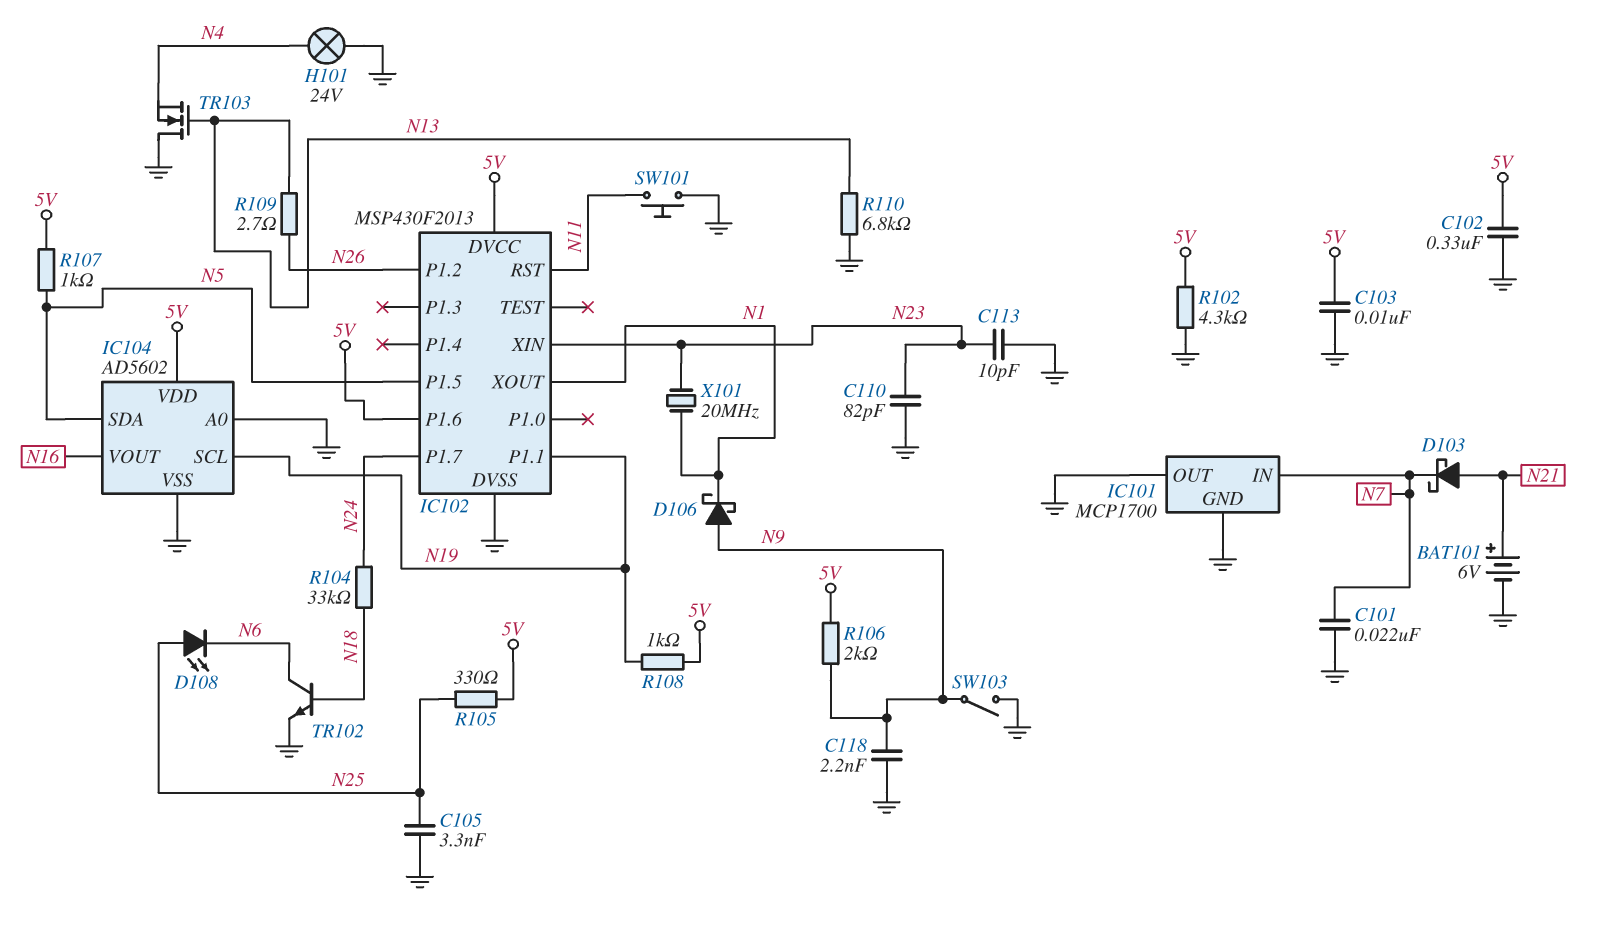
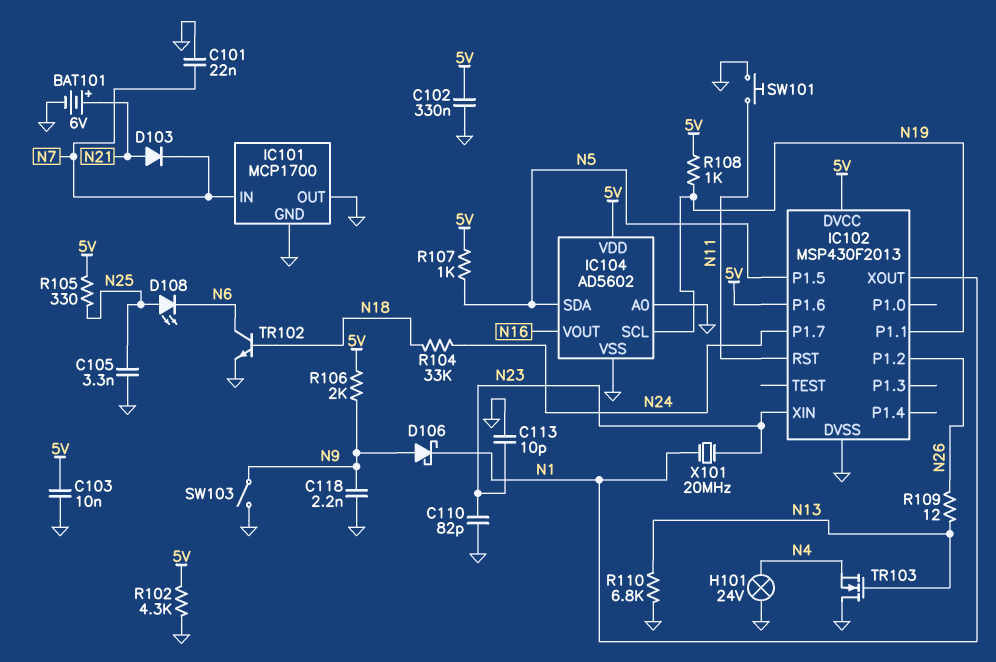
D103: schottky (A N21, K N7) -> diode (A N21, K N7)
R109: 2.7 (N13, N26) -> 12 (N13, N26)

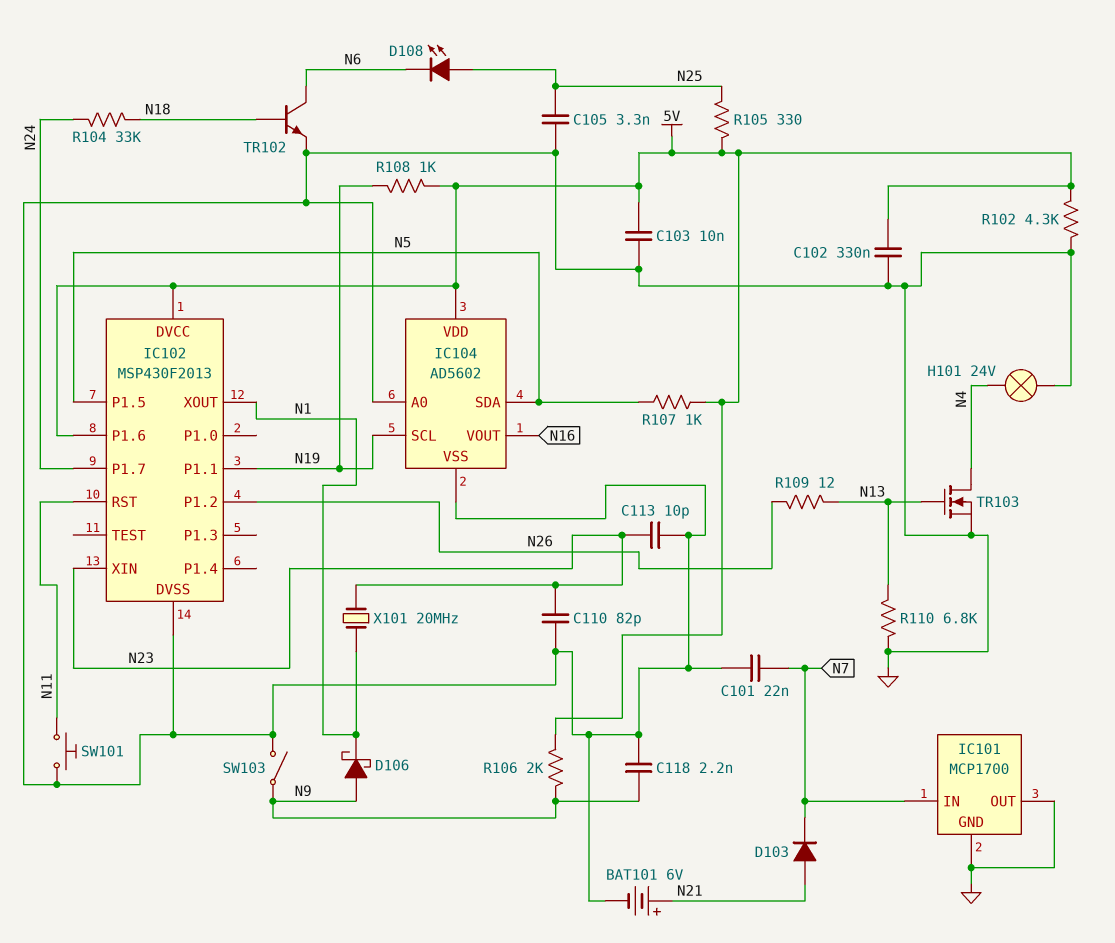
TR103: NMOS (G N13, D GND, S N4) -> NMOS (G N13, D N4, S GND)

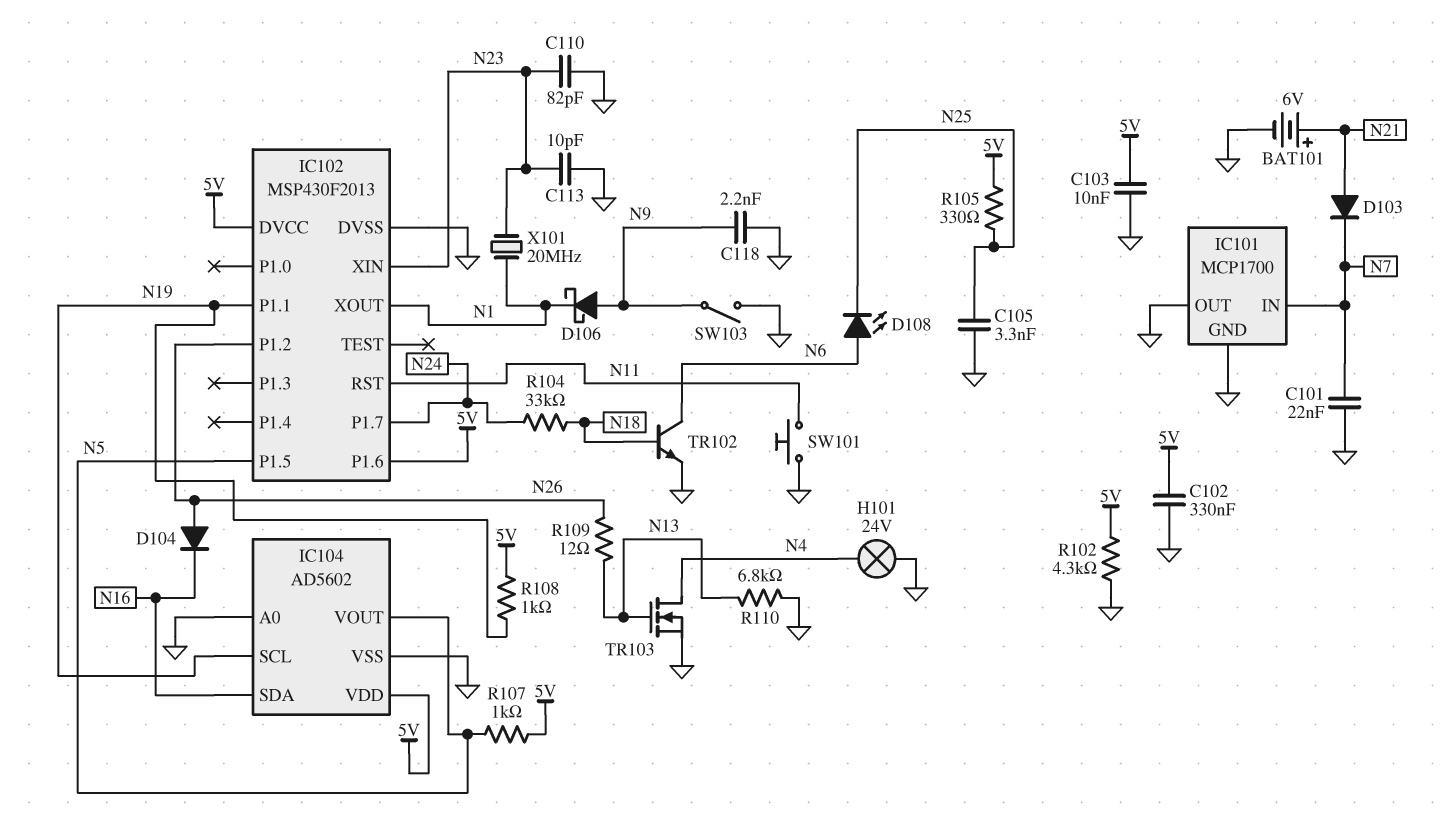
D104: none -> diode (A N26, K N16)
D108: LED (A N25, K N6) -> LED (A N6, K N25)
IC104 pin SDA: N5 -> N16
IC104 pin VOUT: N16 -> N5
R106: 2k (5V, N9) -> none

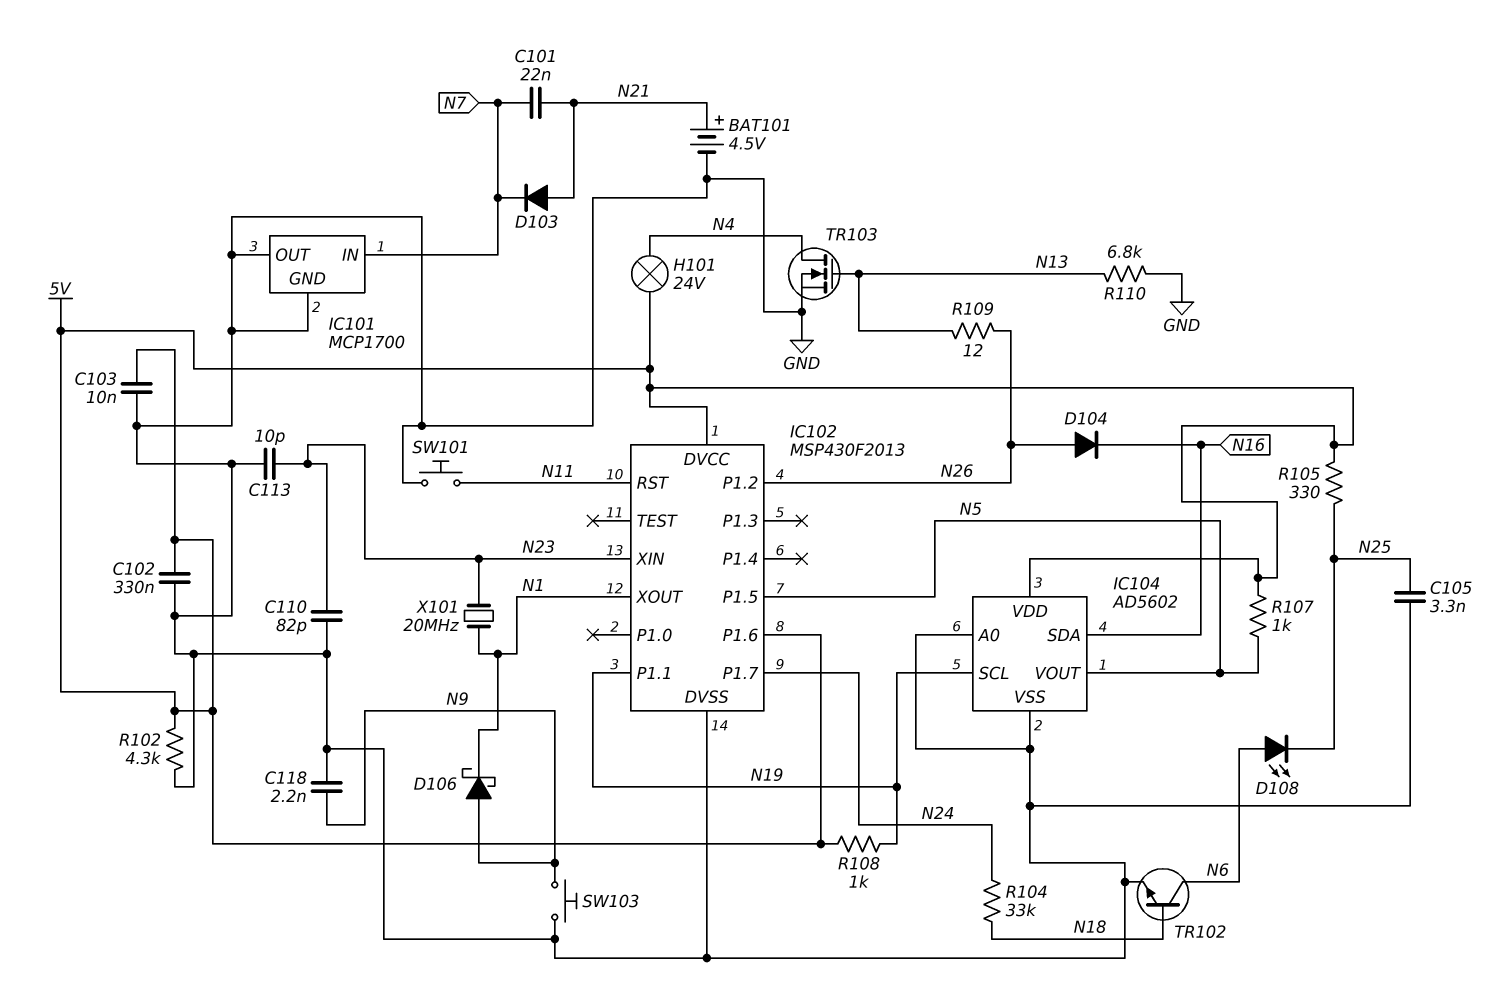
BAT101: 6V (plus N21, minus GND) -> 4.5V (plus N21, minus GND)
C101: 22nF (GND, N7) -> 22nF (N7, N21)
H101: lamp 24V (GND, N4) -> lamp 24V (5V, N4)
SW103: switch (GND, N9) -> button (GND, N9)

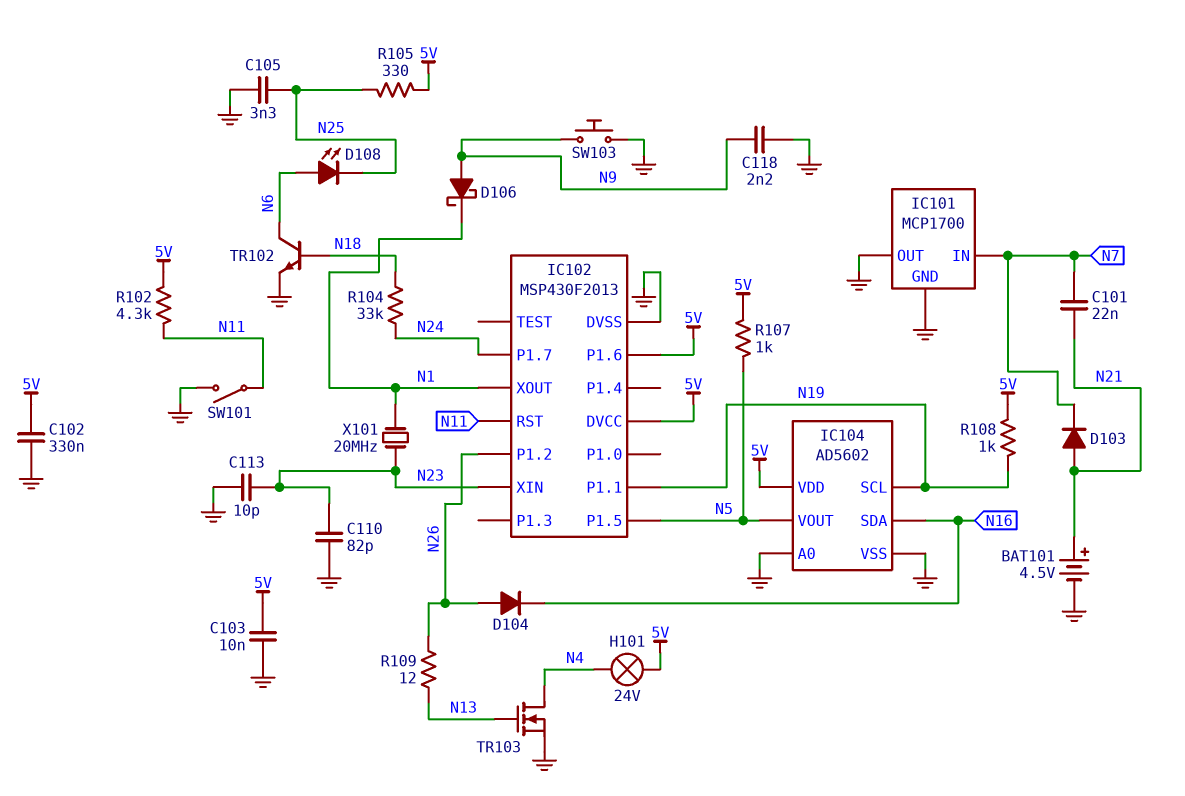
R102: 4.3k (5V, GND) -> 4.3k (5V, N11)
R110: 6.8k (GND, N13) -> none
SW101: button (GND, N11) -> switch (GND, N11)

